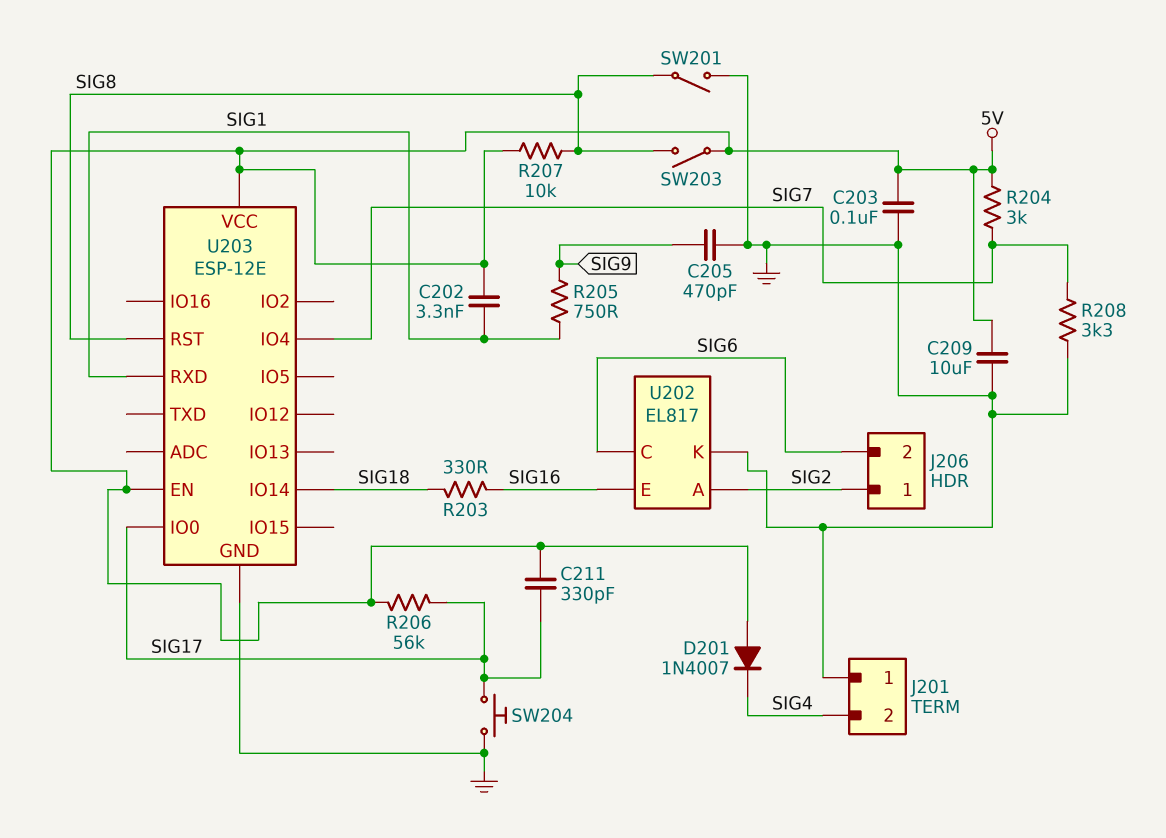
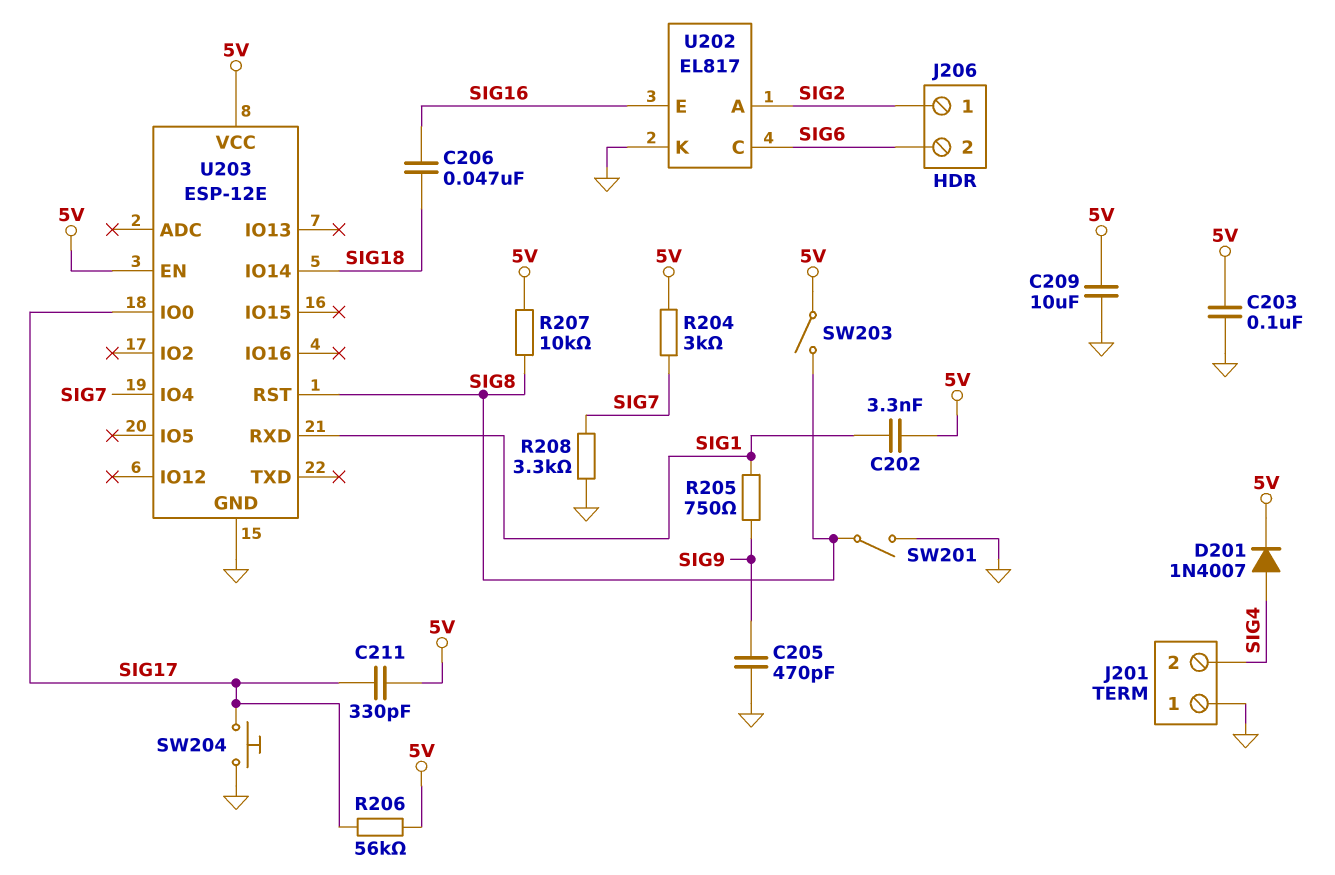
C206: none -> 47nF (SIG16, SIG18)
D201: diode 1N4007 (A 5V, K SIG4) -> diode 1N4007 (A SIG4, K 5V)
R203: 330 (SIG16, SIG18) -> none

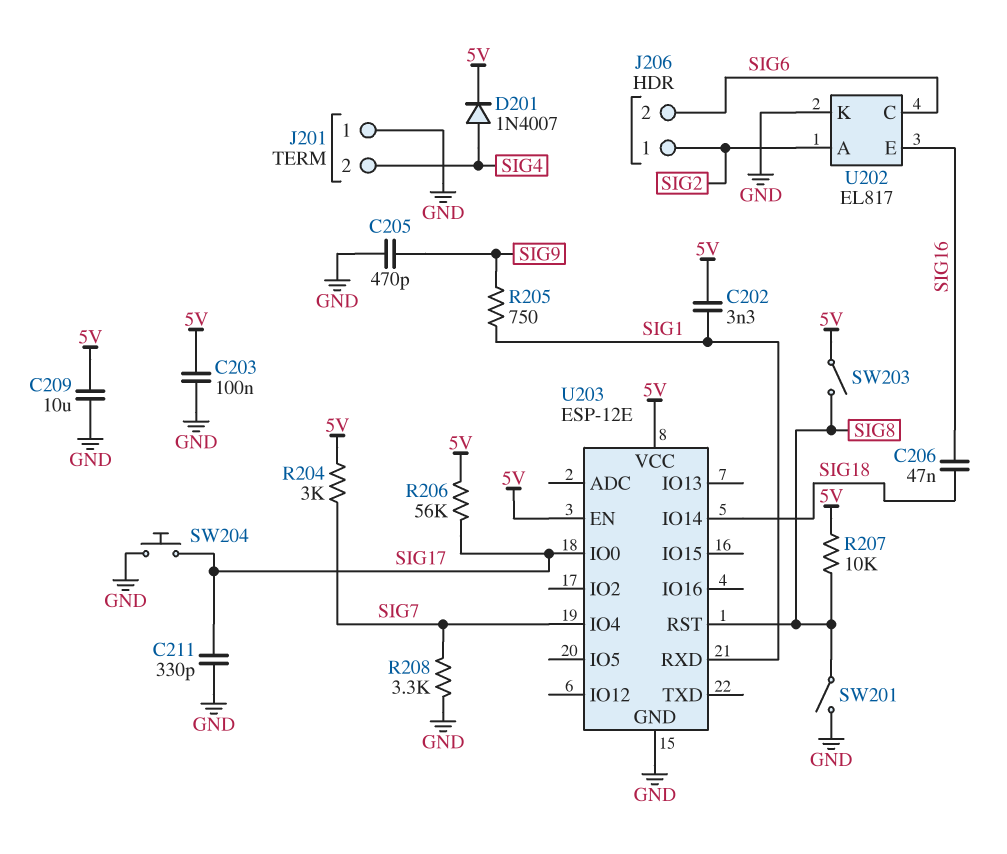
C211: 330pF (5V, SIG17) -> 330pF (GND, SIG17)

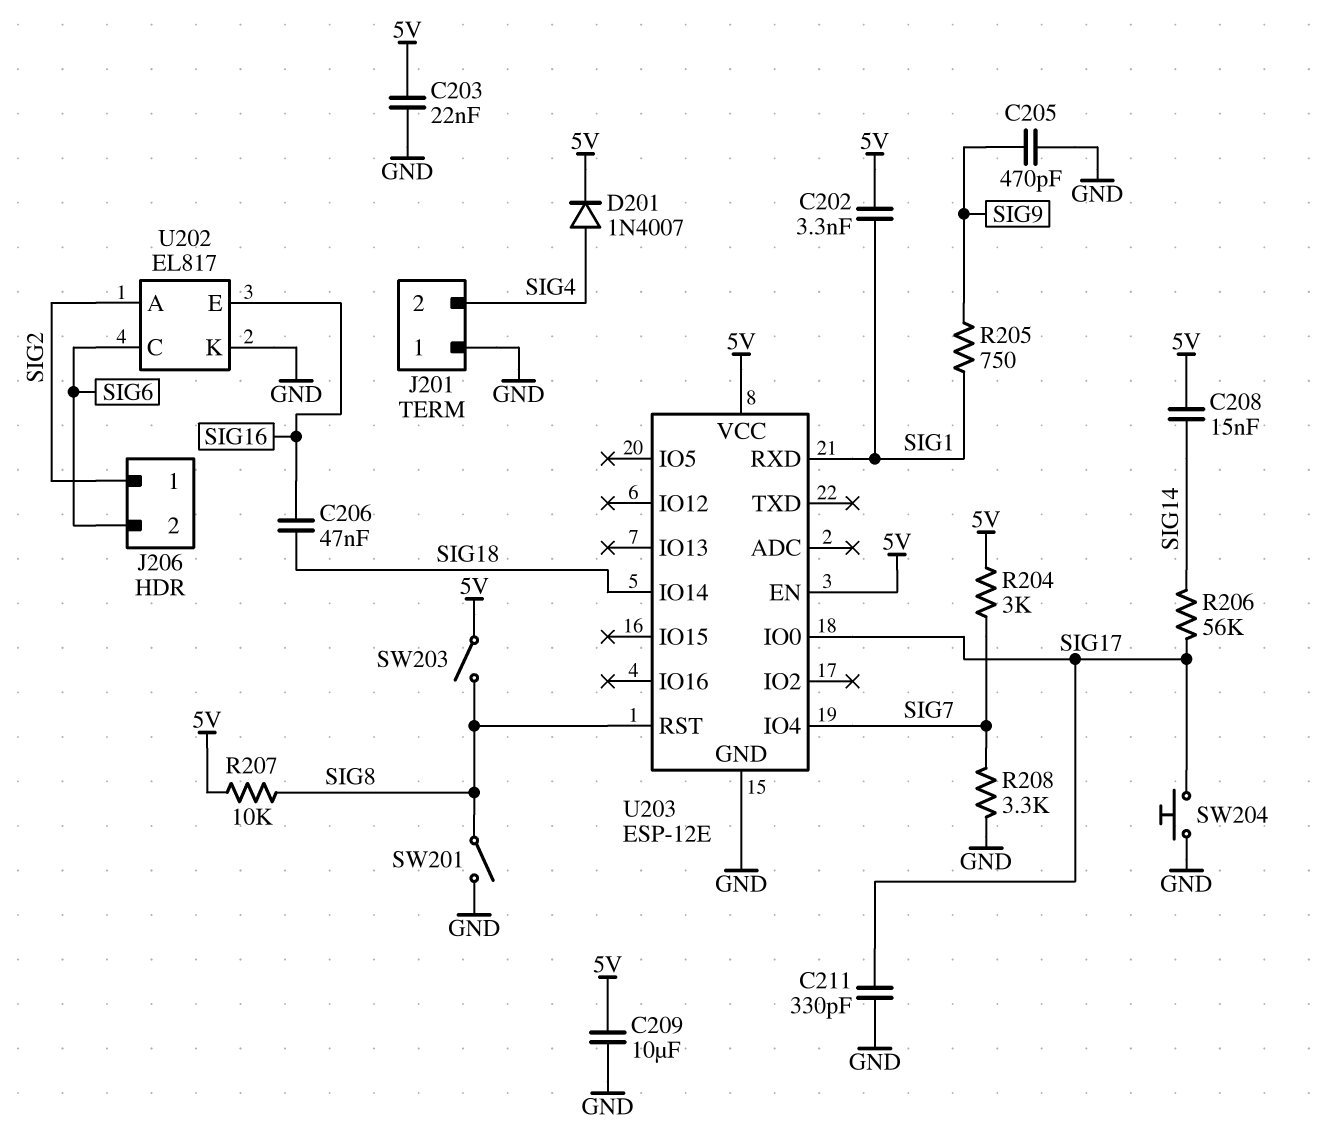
C203: 100nF (5V, GND) -> 22nF (5V, GND)
C208: none -> 15nF (5V, SIG14)
R206: 56k (5V, SIG17) -> 56k (SIG14, SIG17)

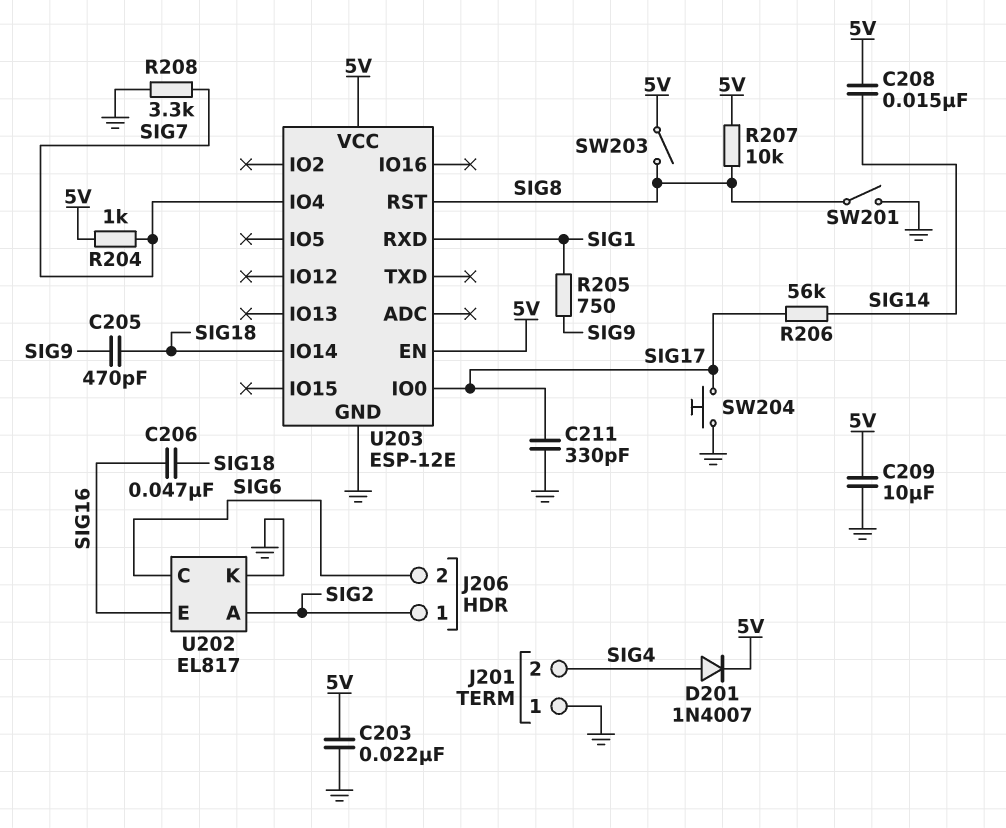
C202: 3.3nF (5V, SIG1) -> none
C205: 470pF (GND, SIG9) -> 470pF (SIG9, SIG18)
R204: 3k (5V, SIG7) -> 1k (5V, SIG7)

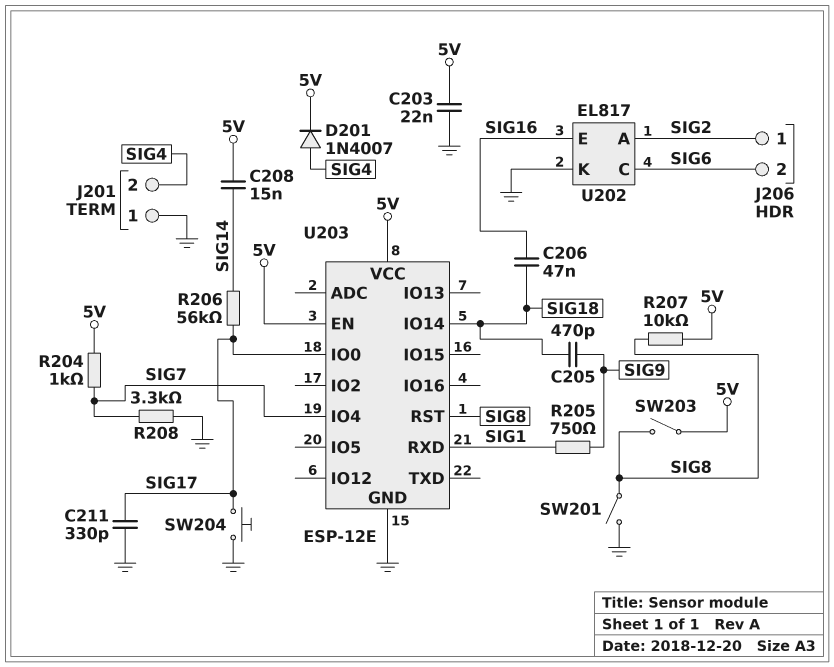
C209: 10uF (5V, GND) -> none

